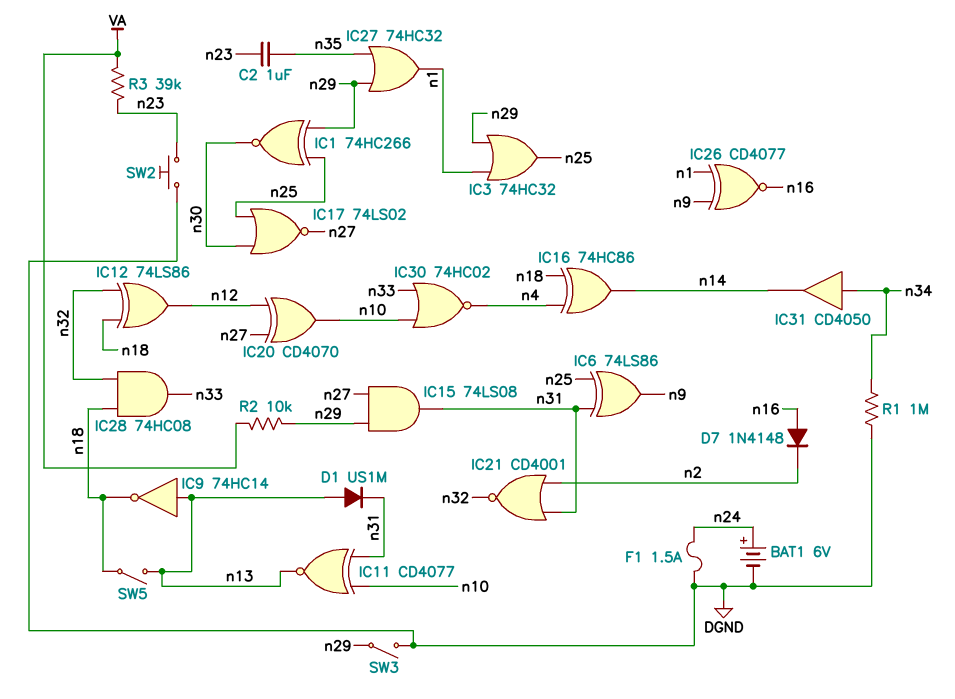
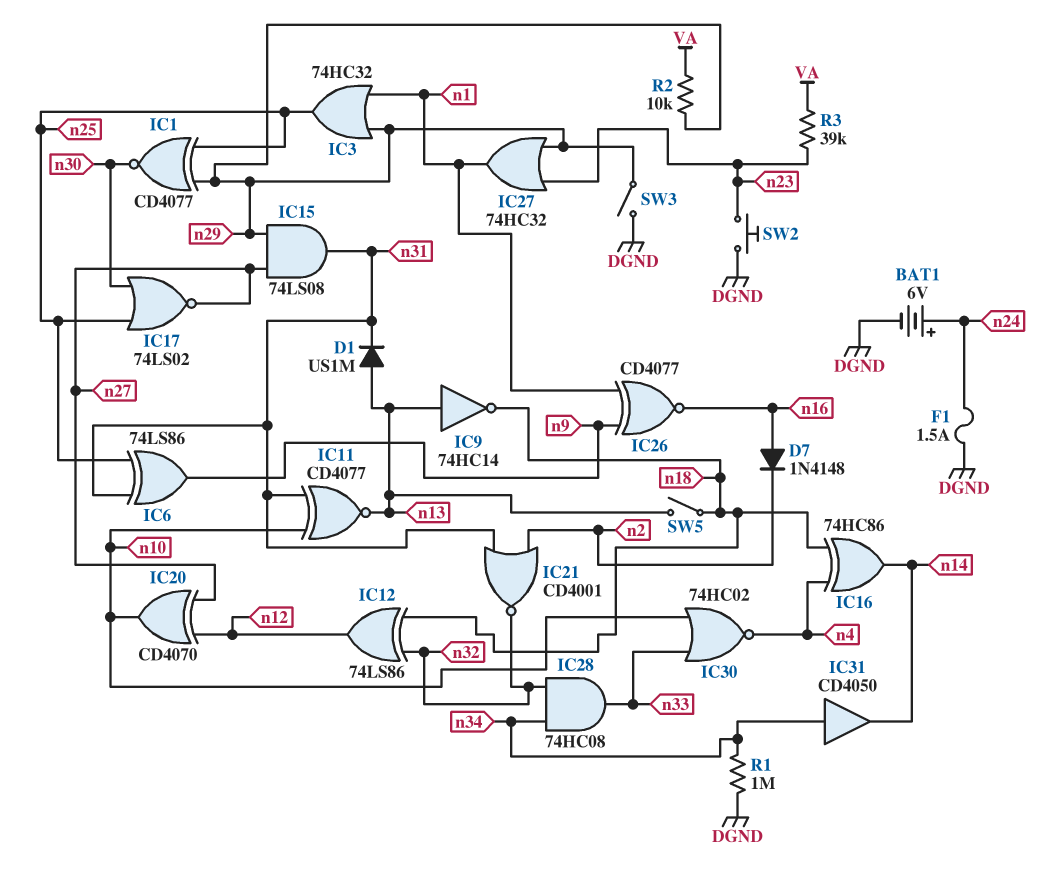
C2: 1uF (n23, n35) -> none
IC1: XNOR 74HC266 (in n25, in n29, out n30) -> XNOR CD4077 (in n25, in n29, out n30)
IC27: OR 74HC32 (in n29, in n35, out n1) -> OR 74HC32 (in n23, in n29, out n1)
IC28: AND 74HC08 (in n18, in n32, out n33) -> AND 74HC08 (in n32, in n34, out n33)

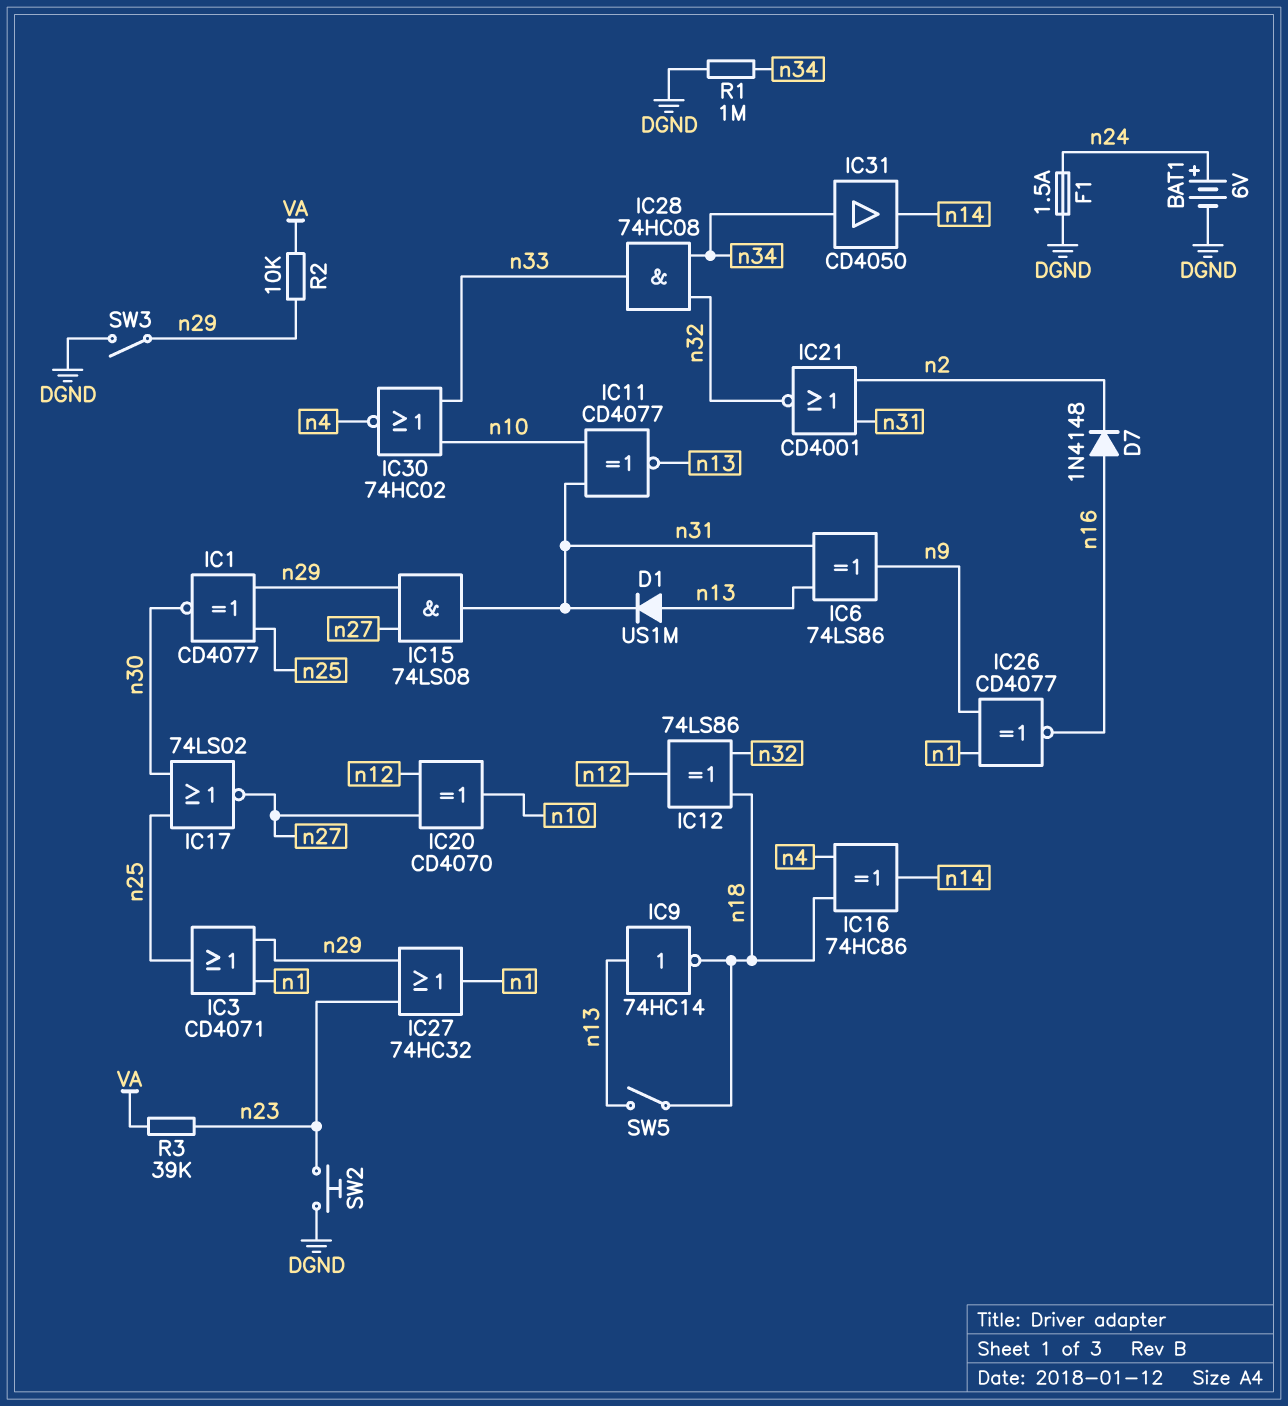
IC3: OR 74HC32 (in n1, in n29, out n25) -> OR CD4071 (in n1, in n29, out n25)
IC6: XOR 74LS86 (in n25, in n31, out n9) -> XOR 74LS86 (in n13, in n31, out n9)

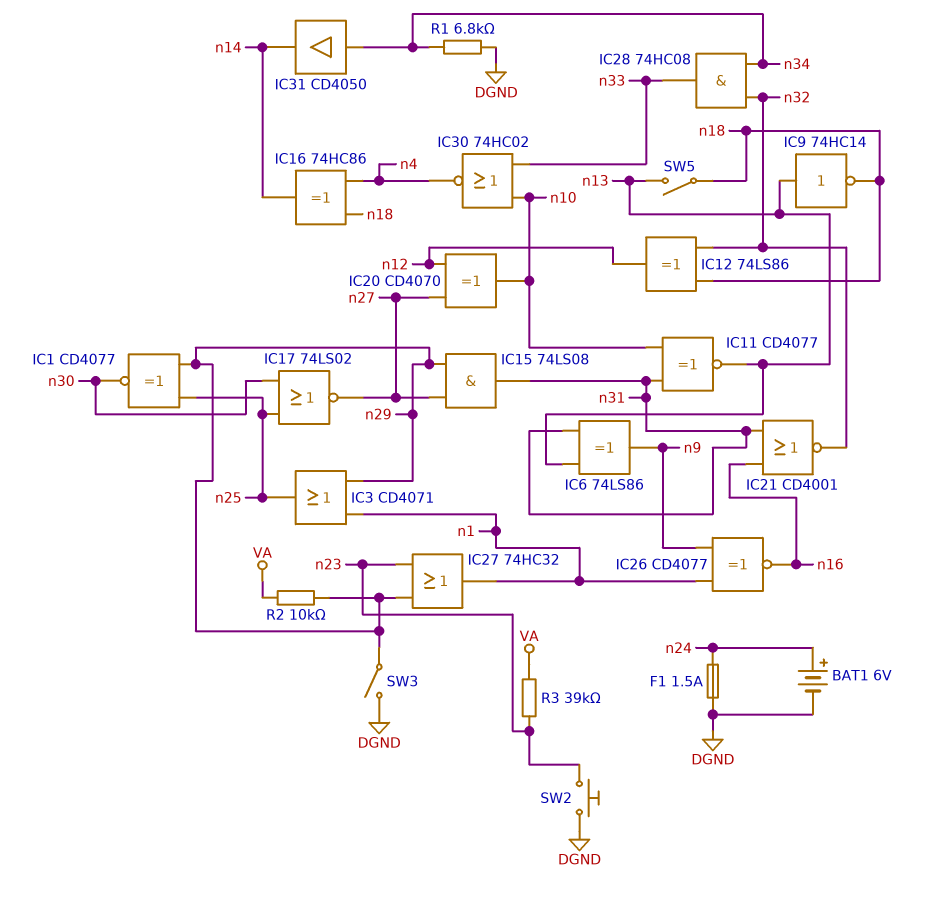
D1: diode US1M (A n13, K n31) -> none
D7: diode 1N4148 (A n16, K n2) -> none
IC21: NOR CD4001 (in n2, in n31, out n32) -> NOR CD4001 (in n16, in n31, out n32)
R1: 1M (DGND, n34) -> 6.8k (DGND, n34)

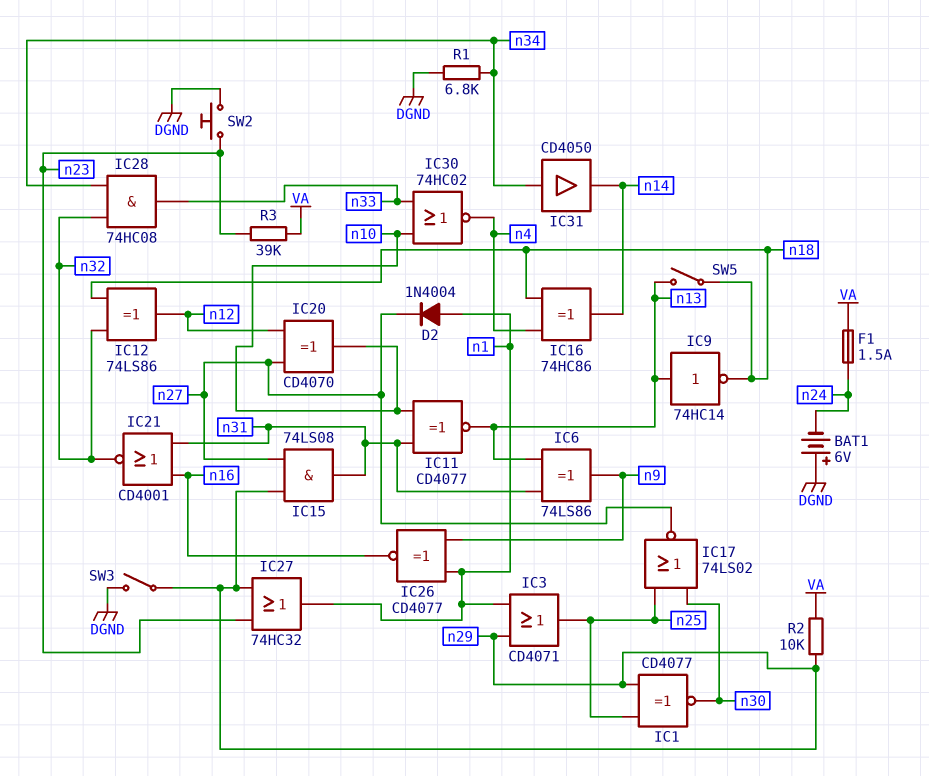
BAT1: 6V (plus n24, minus DGND) -> 6V (plus DGND, minus n24)
D2: none -> diode 1N4004 (A n1, K n27)
F1: 1.5A (DGND, n24) -> 1.5A (VA, n24)

